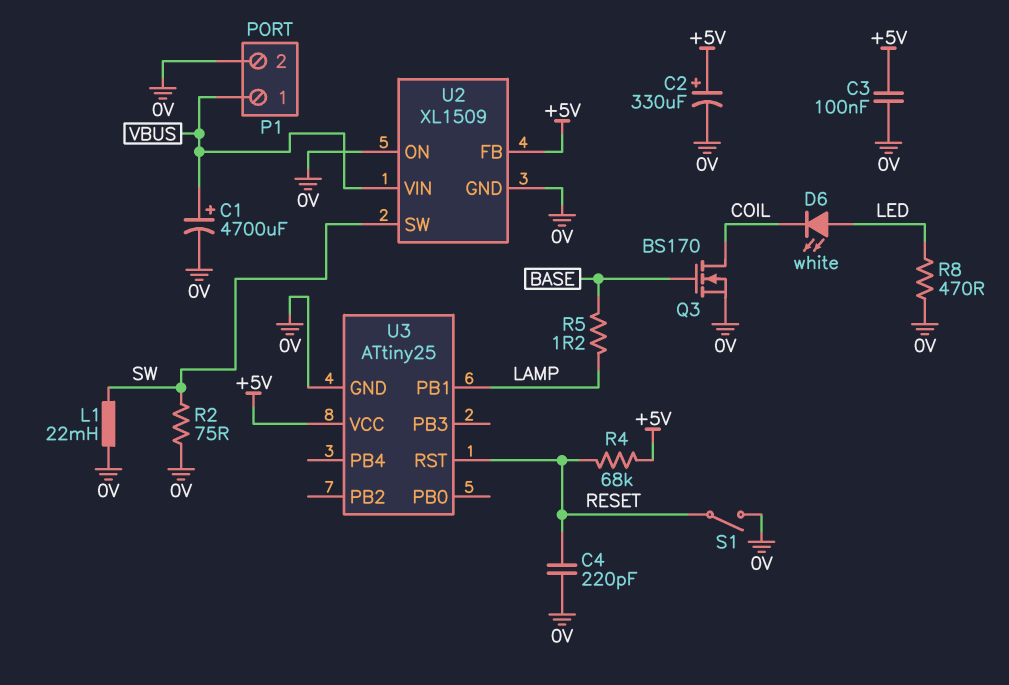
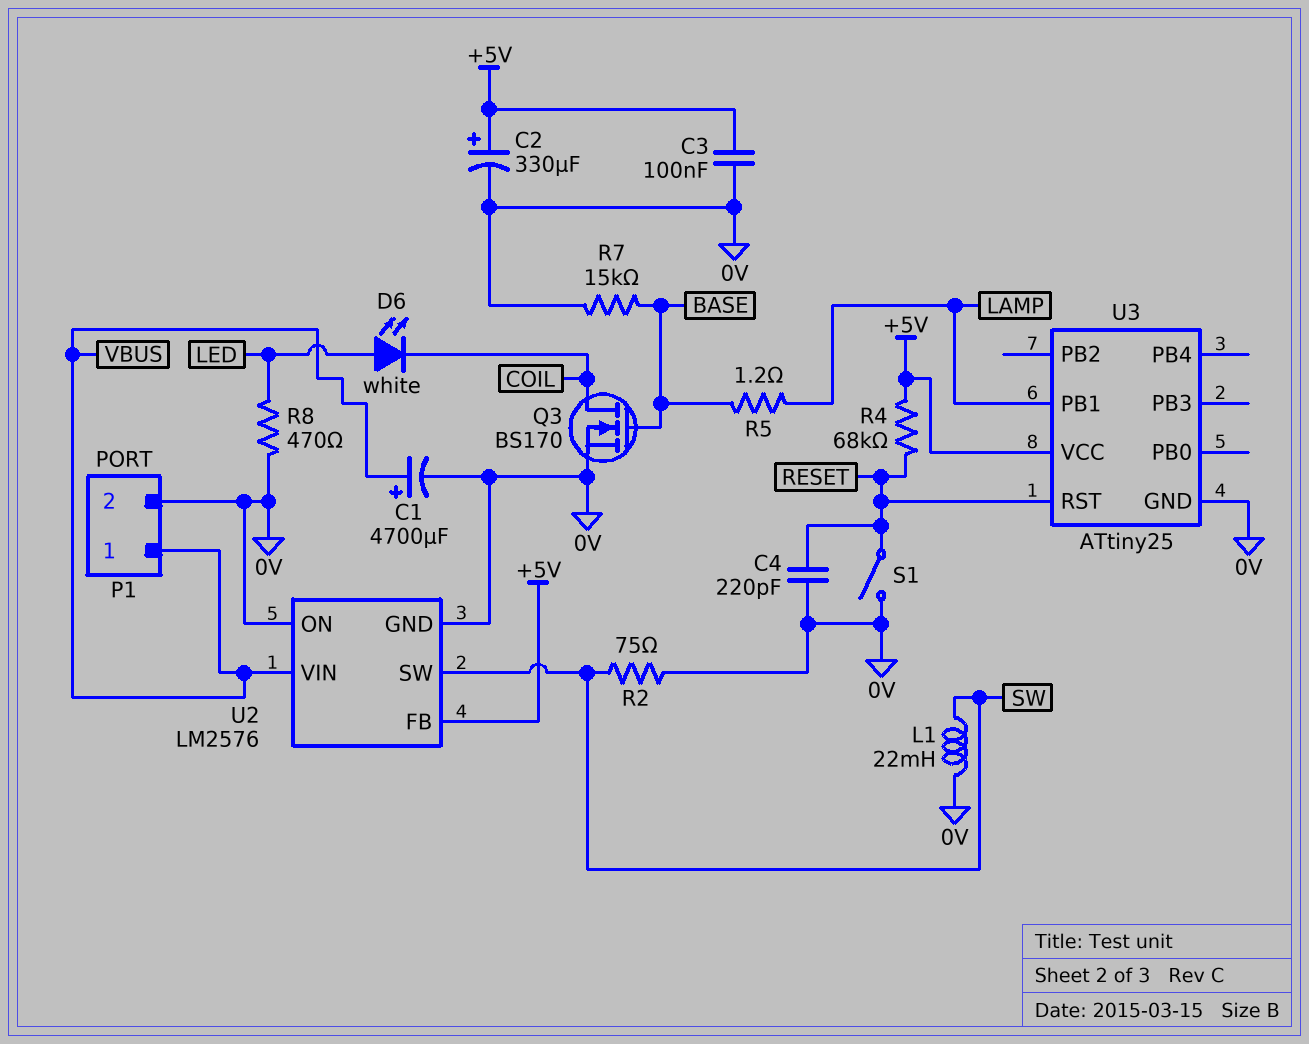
R7: none -> 15k (0V, BASE)
U2: XL1509 -> LM2576

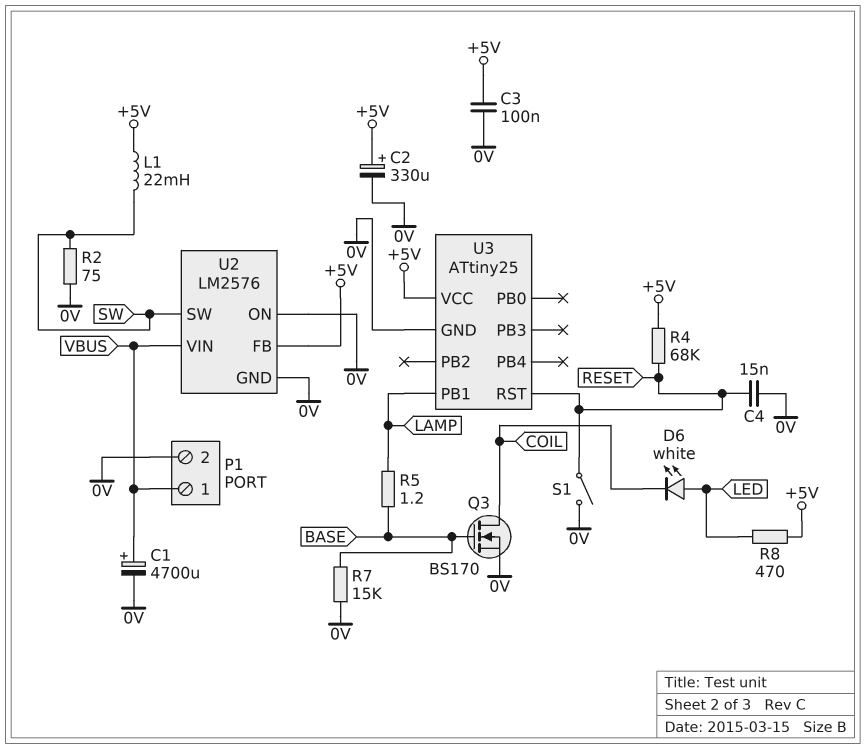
C4: 220pF (0V, RESET) -> 15nF (0V, RESET)
L1: 22mH (0V, SW) -> 22mH (+5V, SW)
R8: 470 (0V, LED) -> 470 (+5V, LED)

